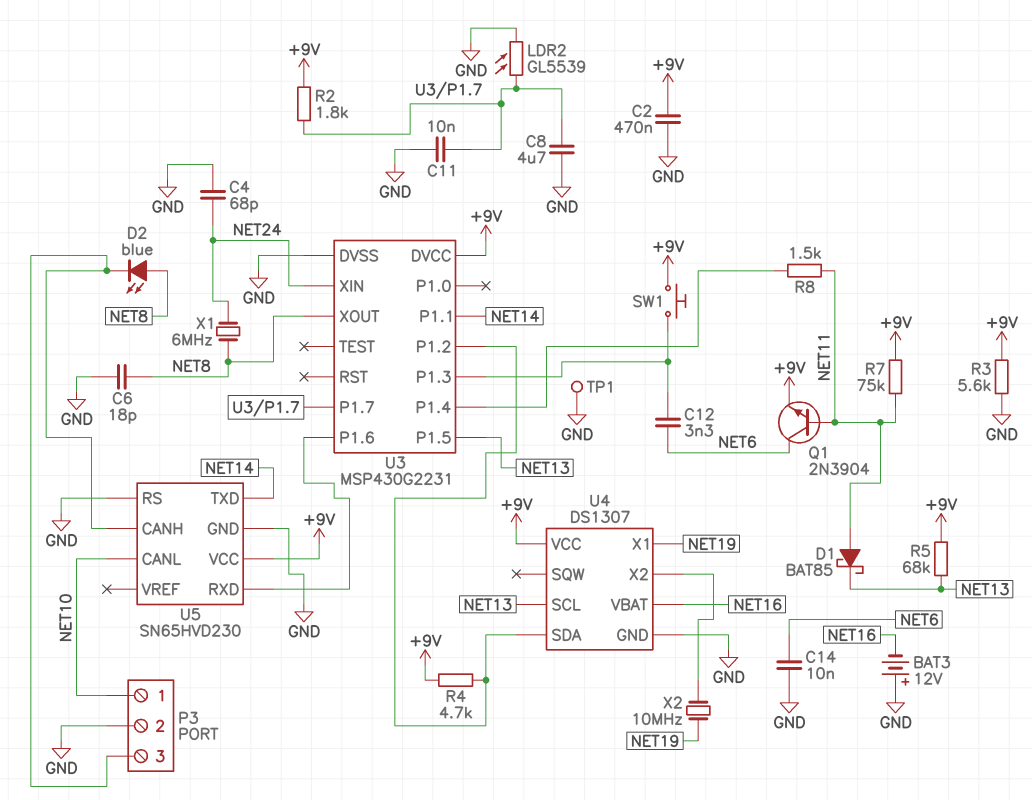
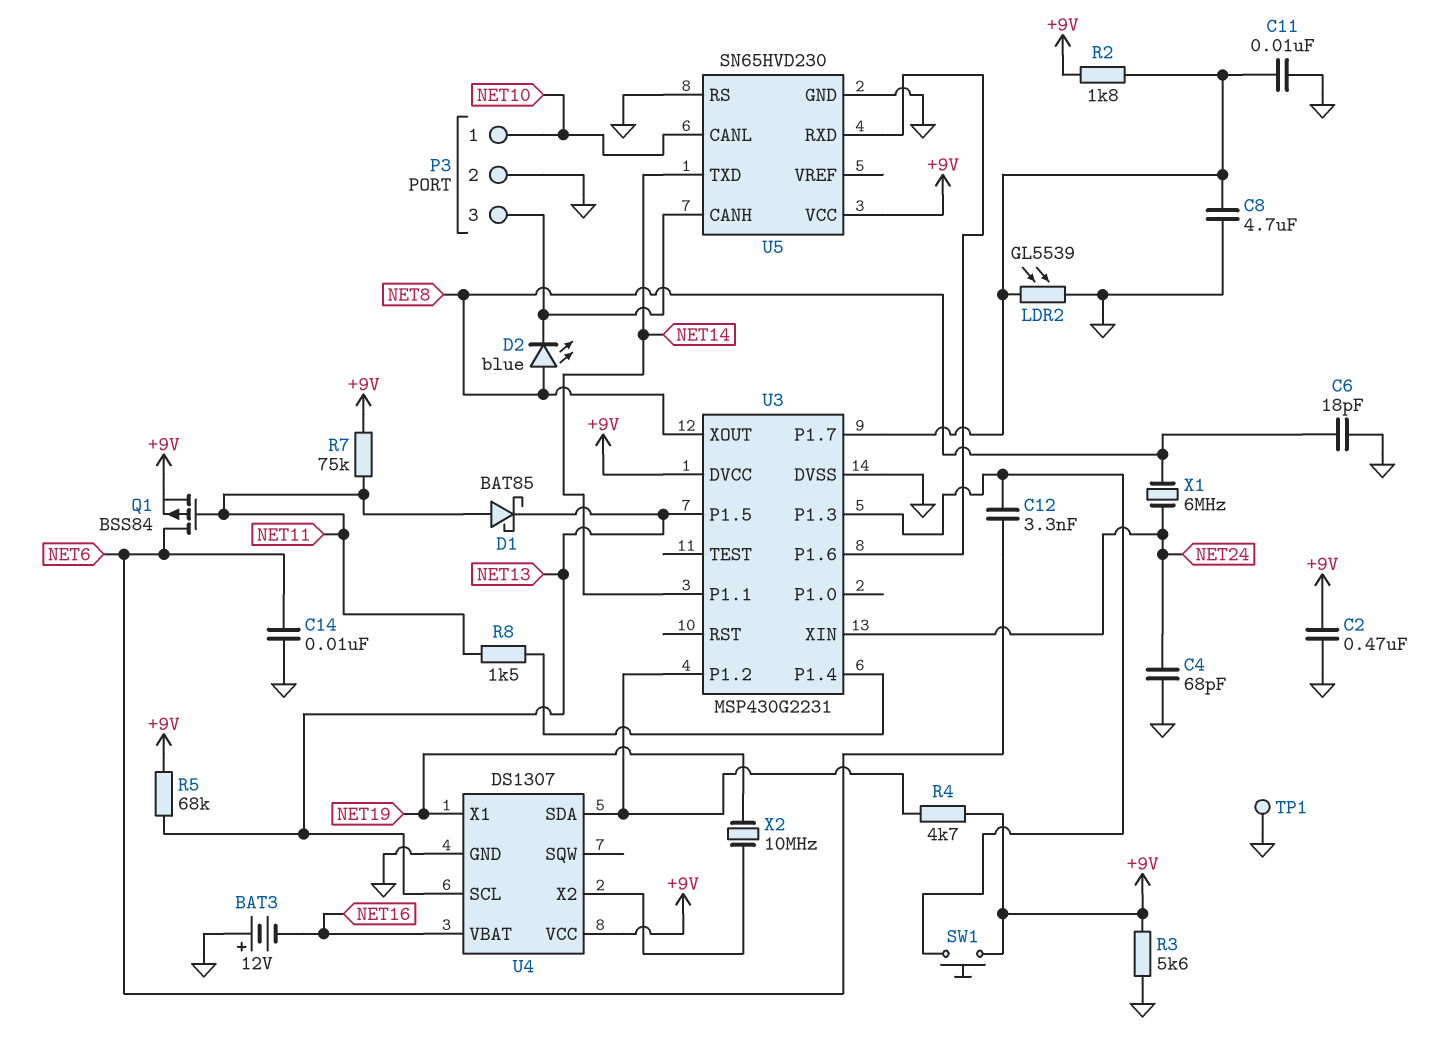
Q1: NPN 2N3904 (B NET11, C NET6, E +9V) -> PMOS BSS84 (G NET11, D NET6, S +9V)

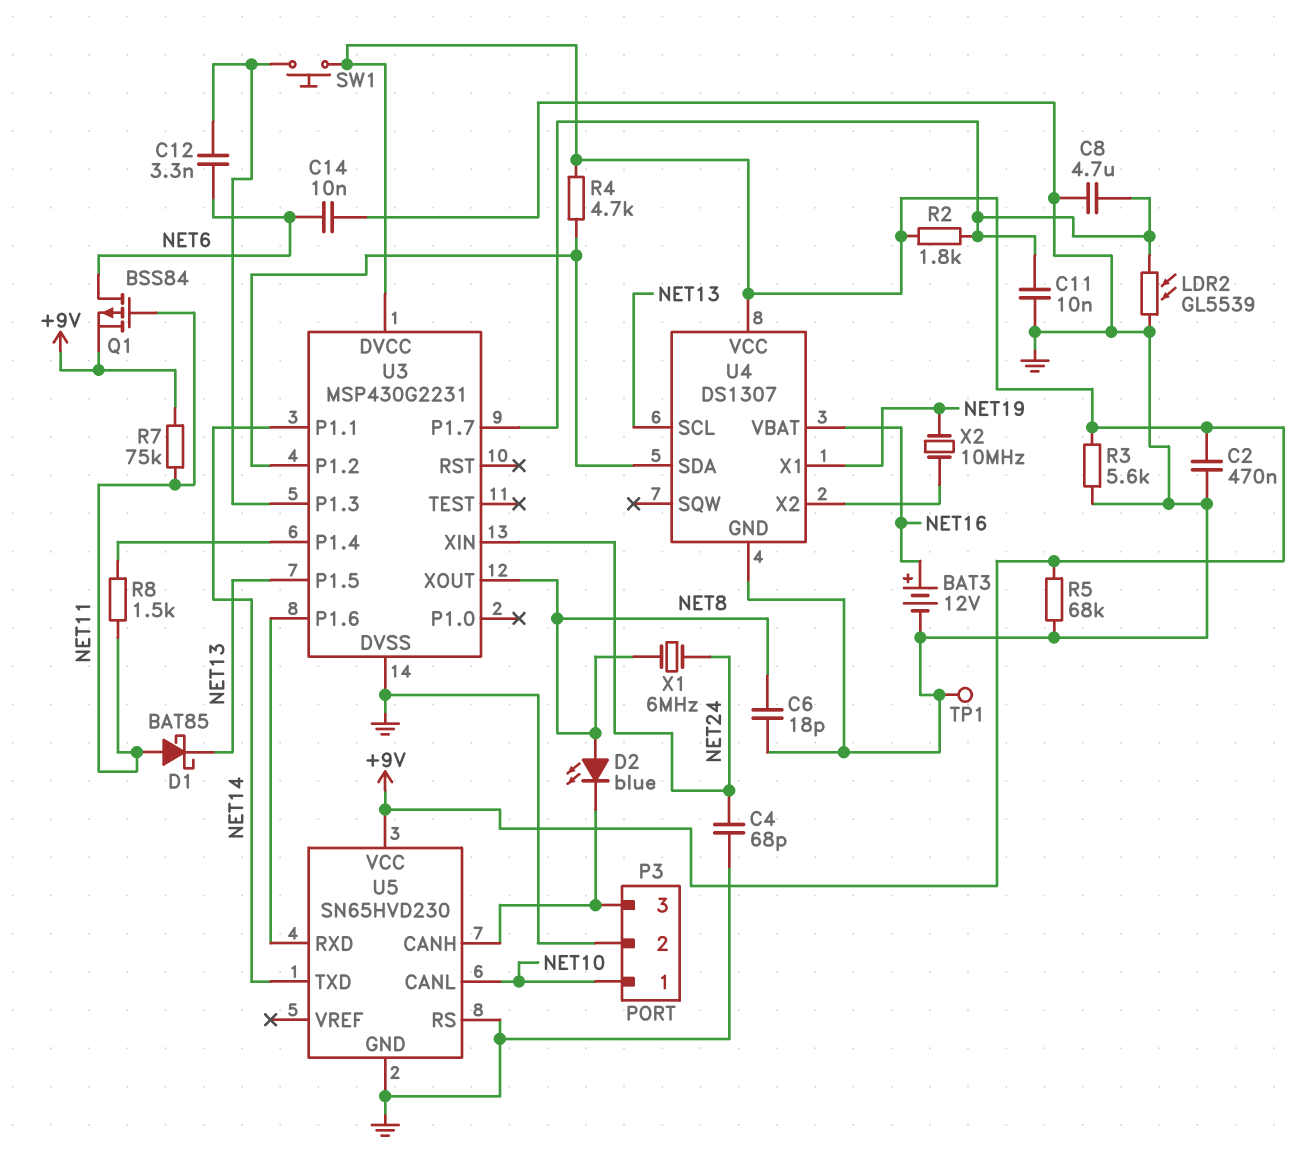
BAT3: 12V (plus GND, minus NET16) -> 12V (plus NET16, minus GND)
R5: 68k (+9V, NET13) -> 68k (+9V, GND)

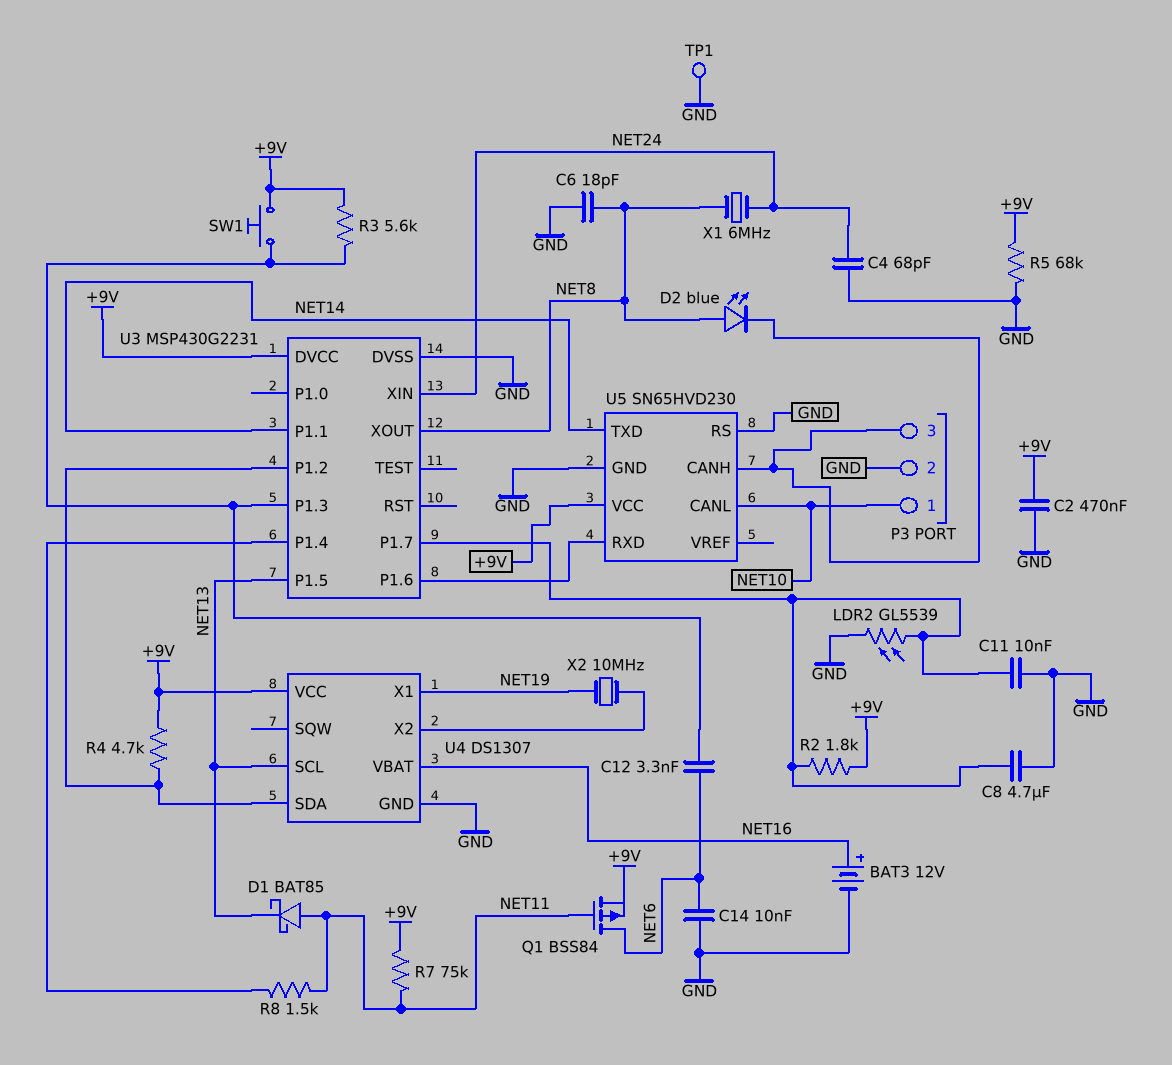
R3: 5.6k (+9V, GND) -> 5.6k (+9V, U3/P1.3)

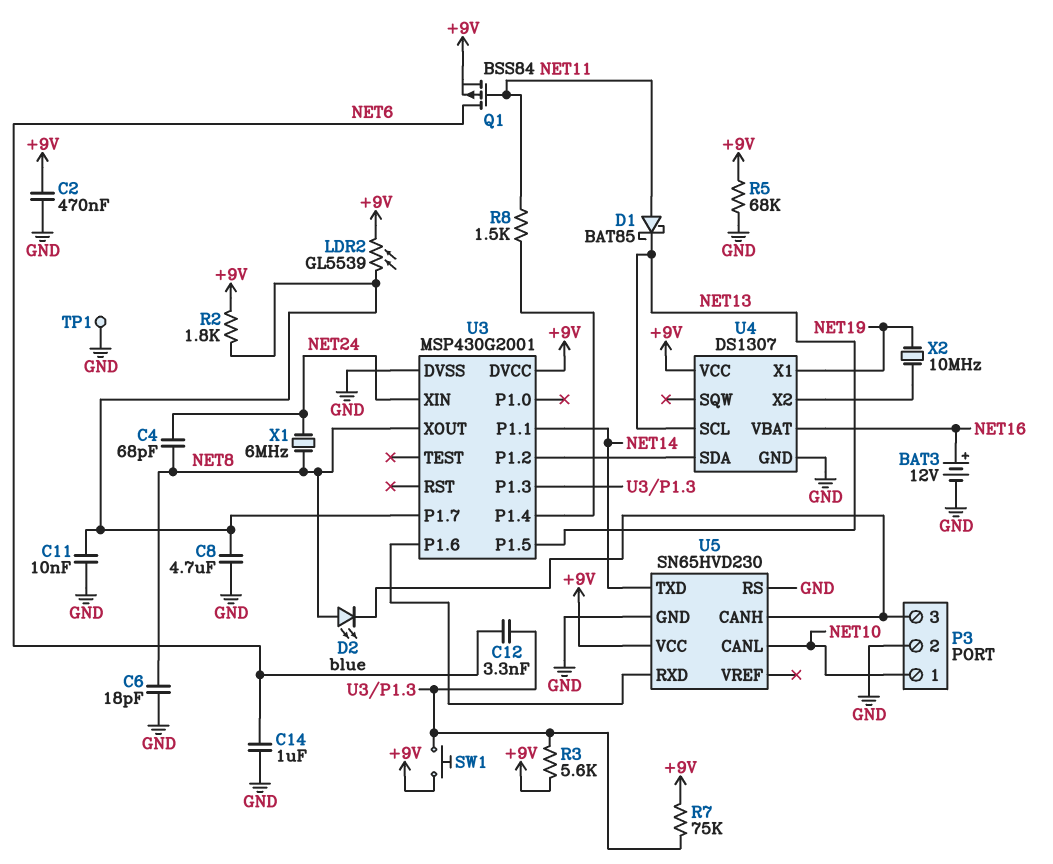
C4: 68pF (GND, NET24) -> 68pF (NET8, NET24)
C14: 10nF (GND, NET6) -> 1uF (GND, NET6)
LDR2: GL5539 (GND, U3/P1.7) -> GL5539 (+9V, U3/P1.7)
R4: 4.7k (+9V, U3/P1.2) -> none
R7: 75k (+9V, NET11) -> 75k (+9V, U3/P1.3)
U3: MSP430G2231 -> MSP430G2001

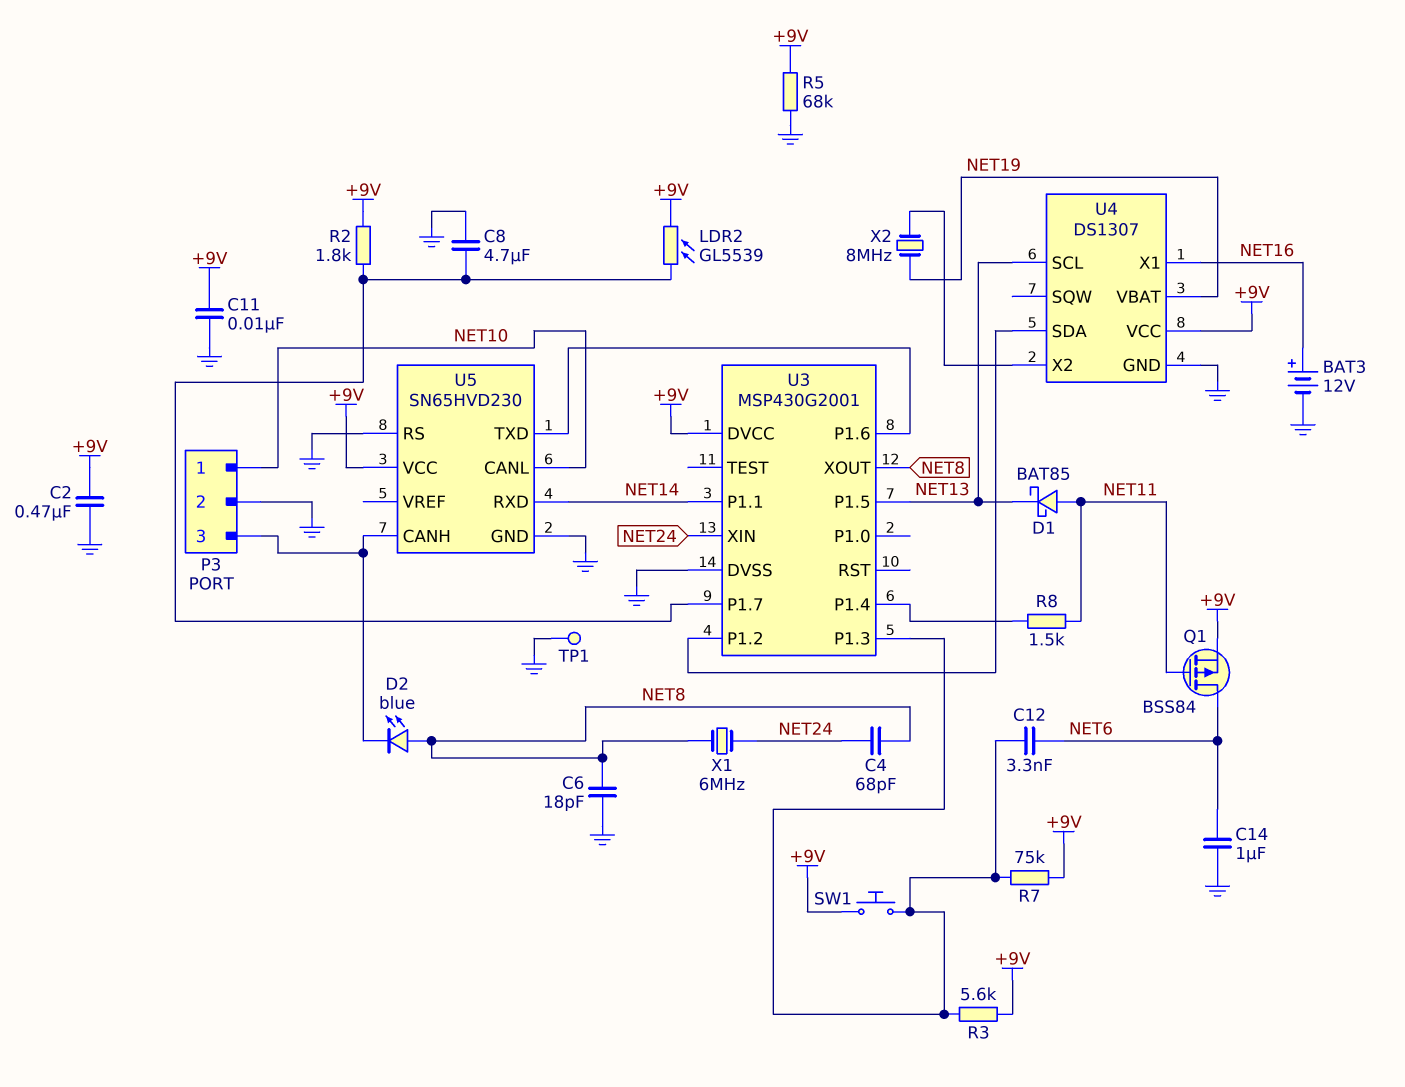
C11: 10nF (GND, U3/P1.7) -> 10nF (+9V, GND)
U4 pin VBAT: NET16 -> NET19
U4 pin X1: NET19 -> NET16
U5 pin RXD: U3/P1.6 -> NET14
U5 pin TXD: NET14 -> U3/P1.6
X2: 10MHz (NET19, U4/X2) -> 8MHz (NET19, U4/X2)

